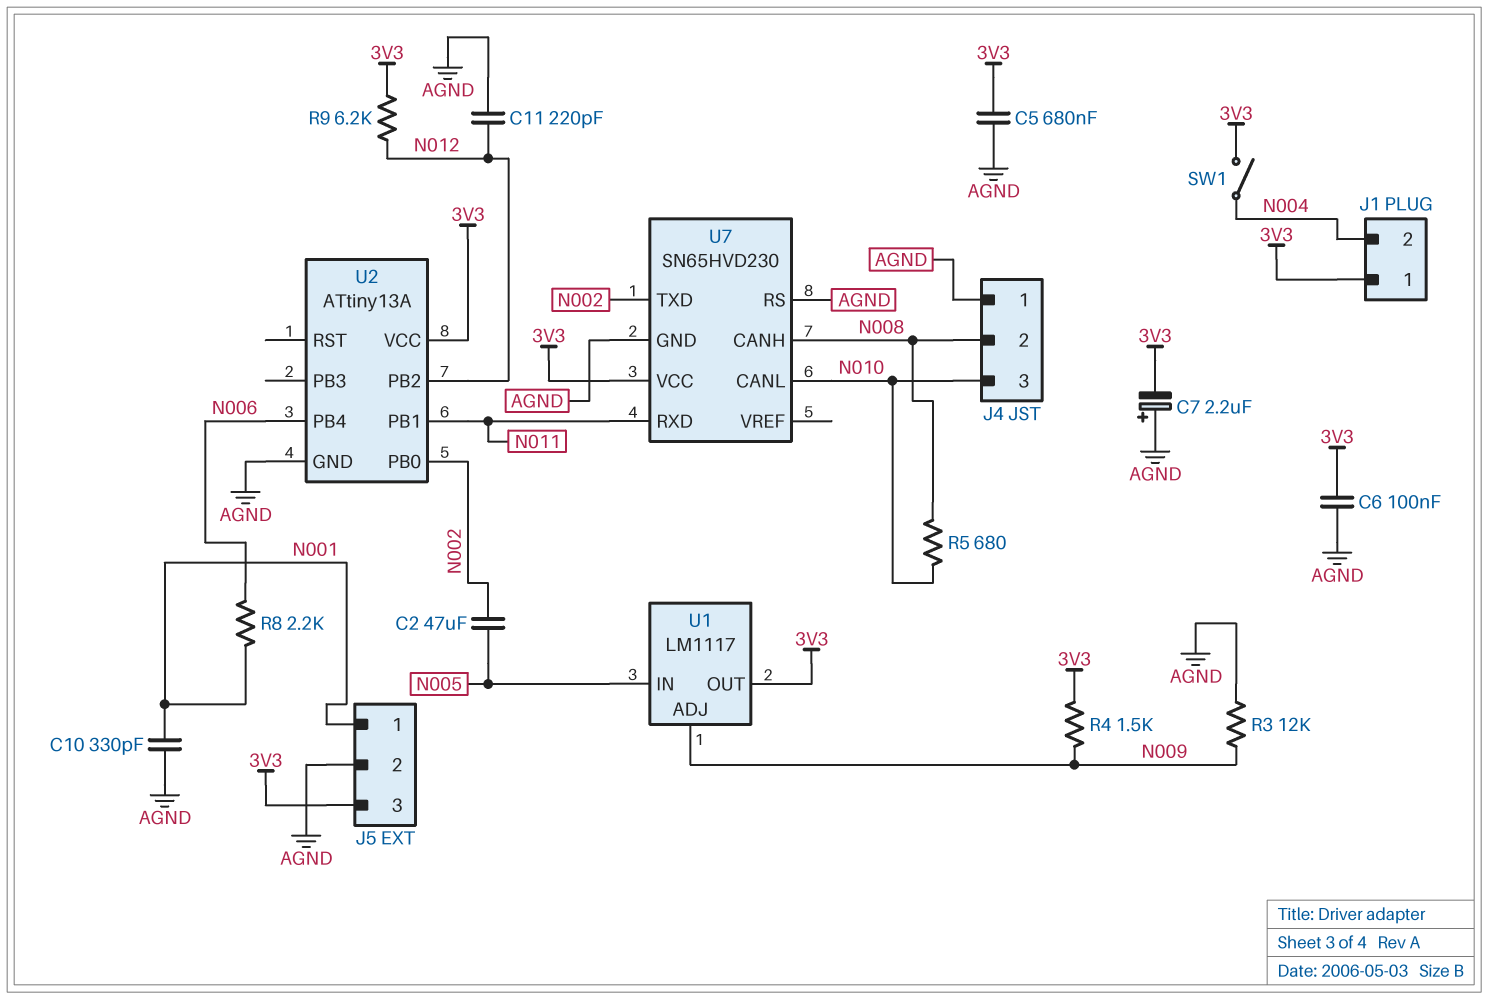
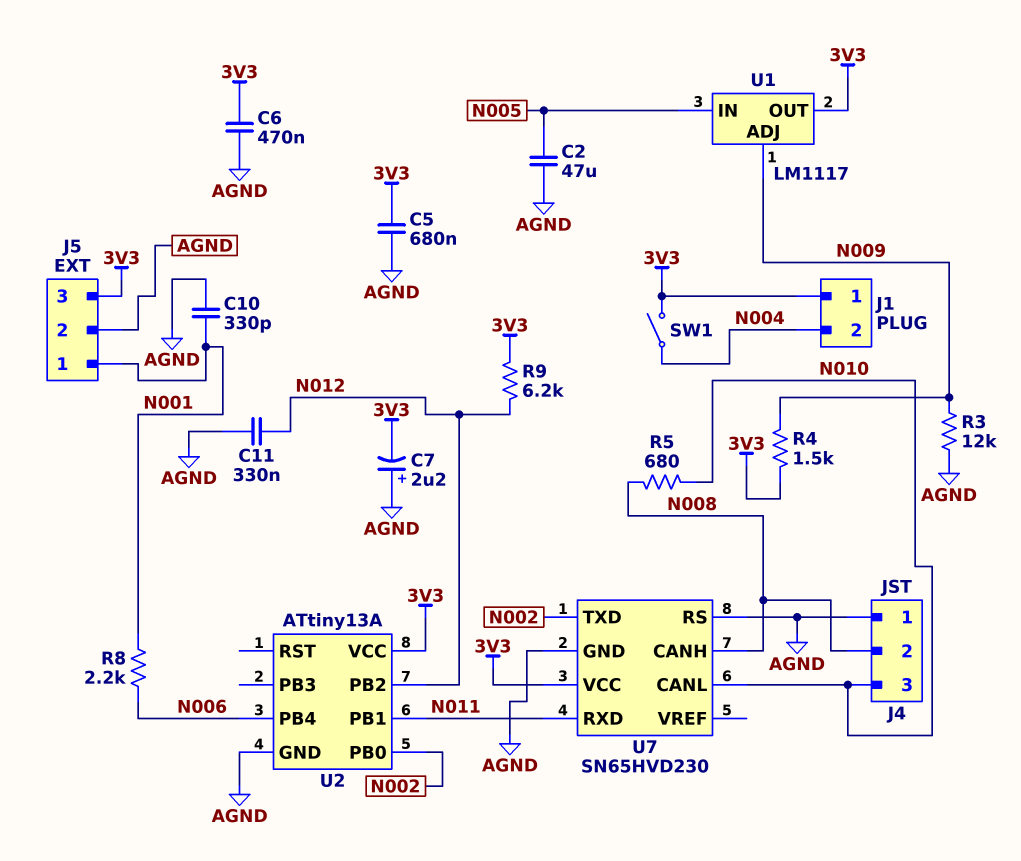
C2: 47uF (N002, N005) -> 47uF (AGND, N005)
C6: 100nF (3V3, AGND) -> 470nF (3V3, AGND)
C11: 220pF (AGND, N012) -> 330nF (AGND, N012)

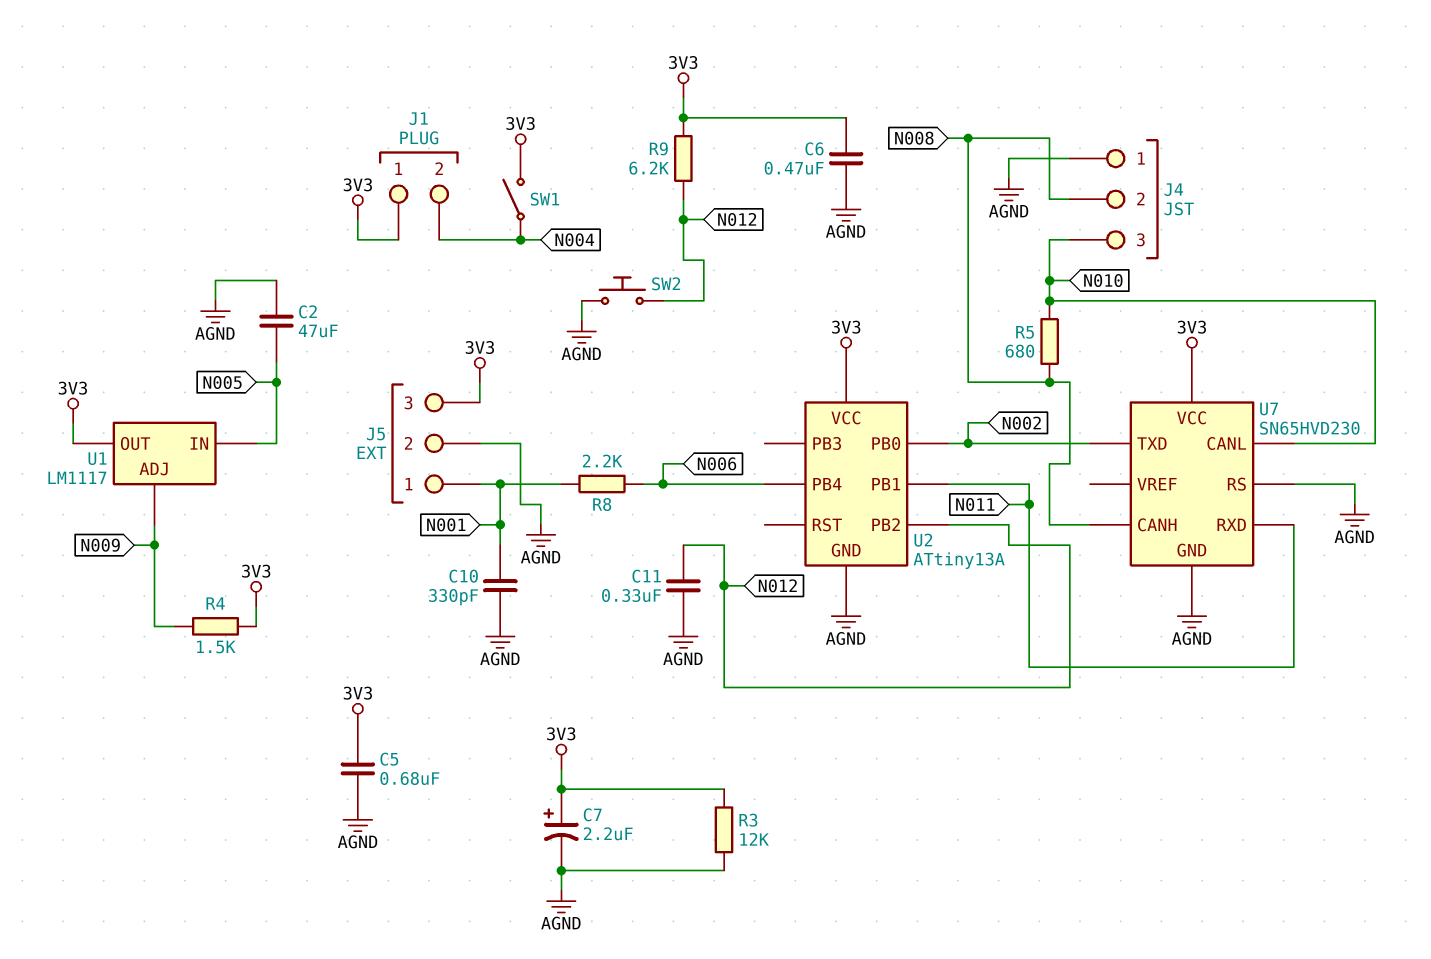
C7: 2.2uF (plus AGND, minus 3V3) -> 2.2uF (plus 3V3, minus AGND)
R3: 12k (AGND, N009) -> 12k (3V3, AGND)
SW2: none -> button (AGND, N012)

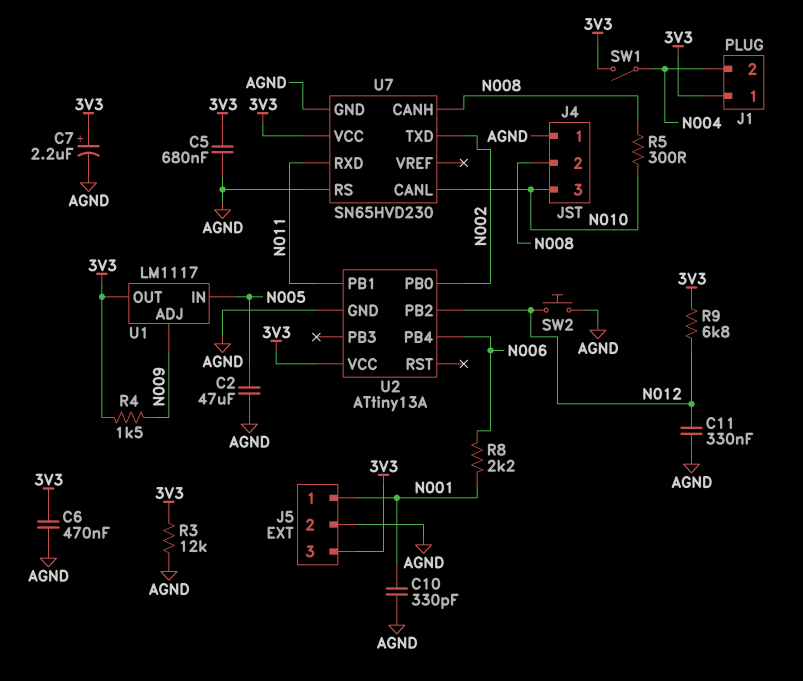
R5: 680 (N008, N010) -> 300 (N008, N010)
R9: 6.2k (3V3, N012) -> 6.8k (3V3, N012)

